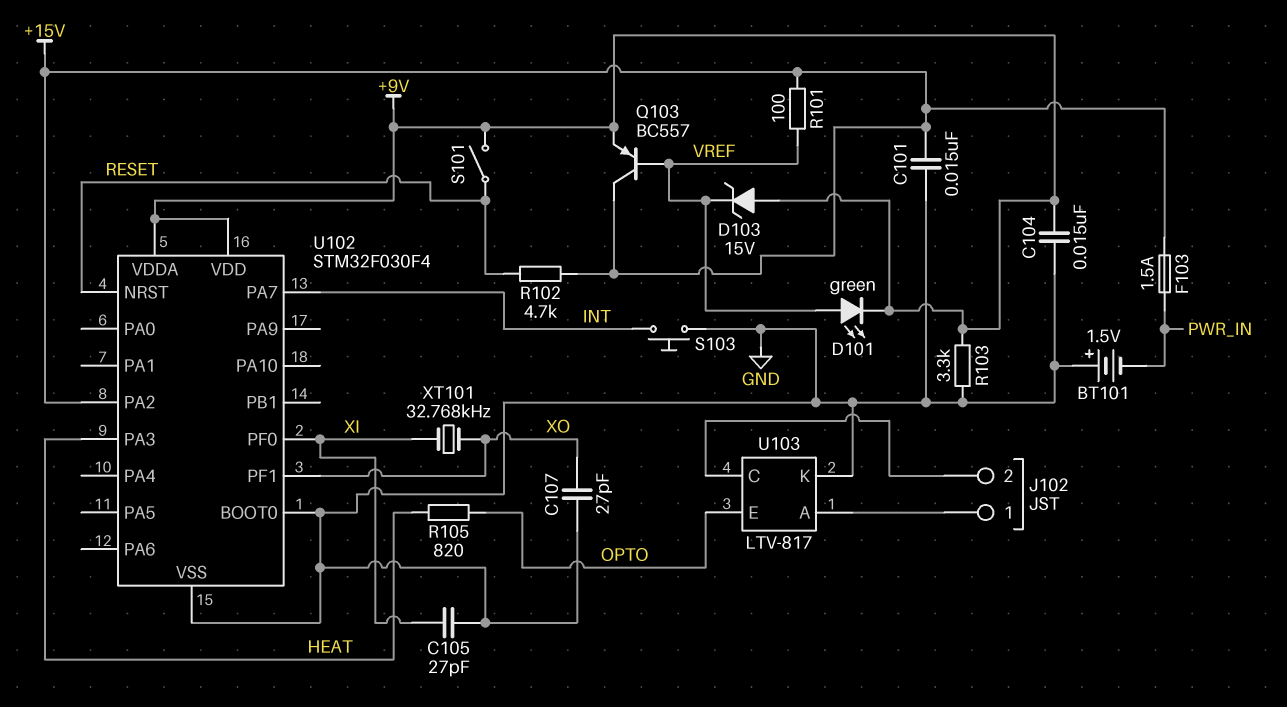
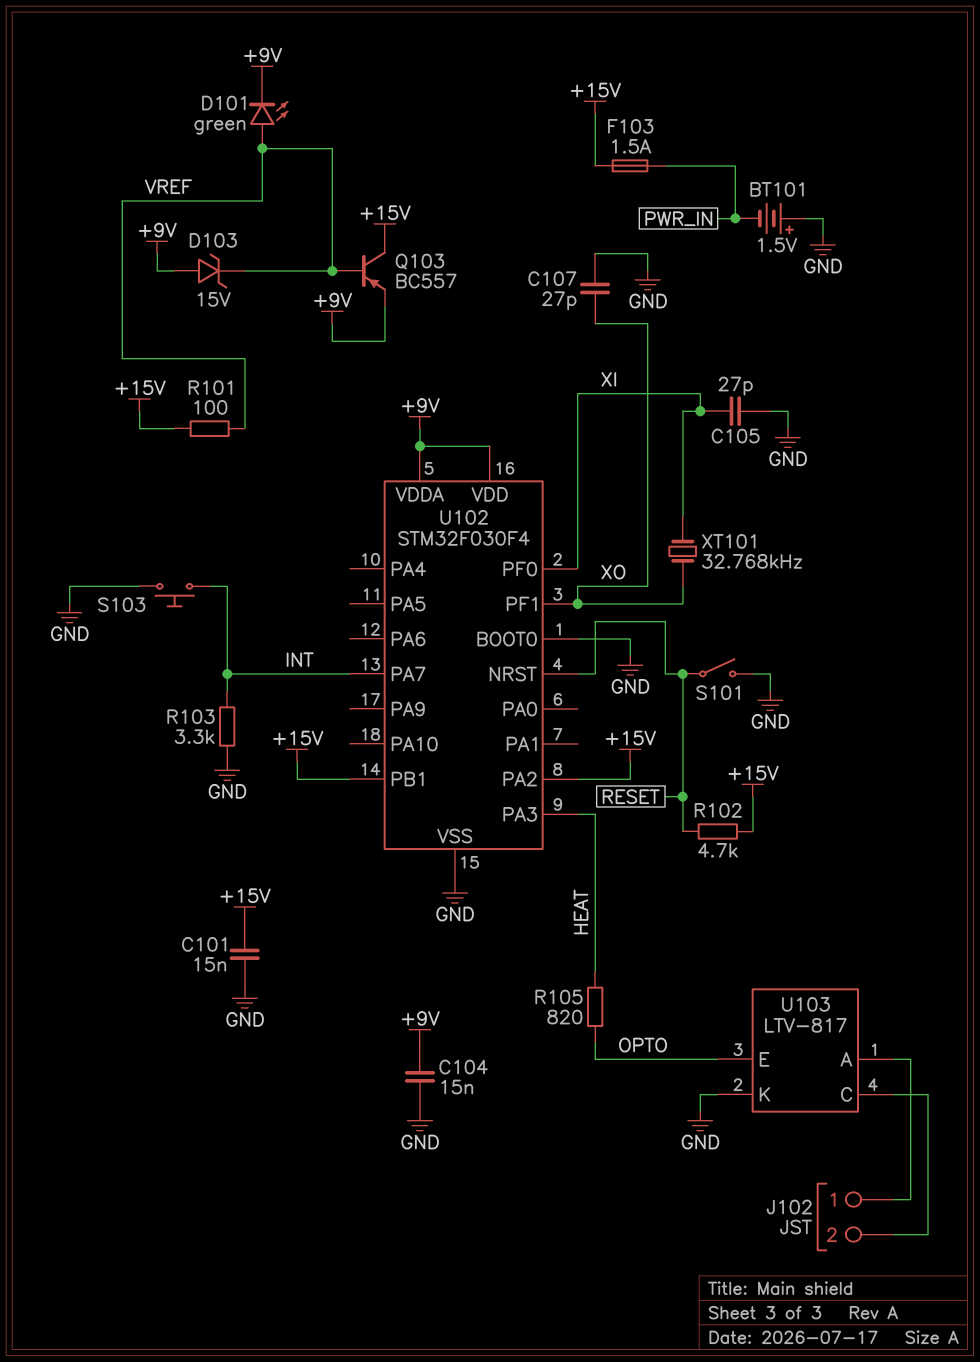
R103: 3.3k (+9V, GND) -> 3.3k (GND, INT)
S101: switch (+9V, RESET) -> switch (GND, RESET)
U102 pin PB1: none -> +15V

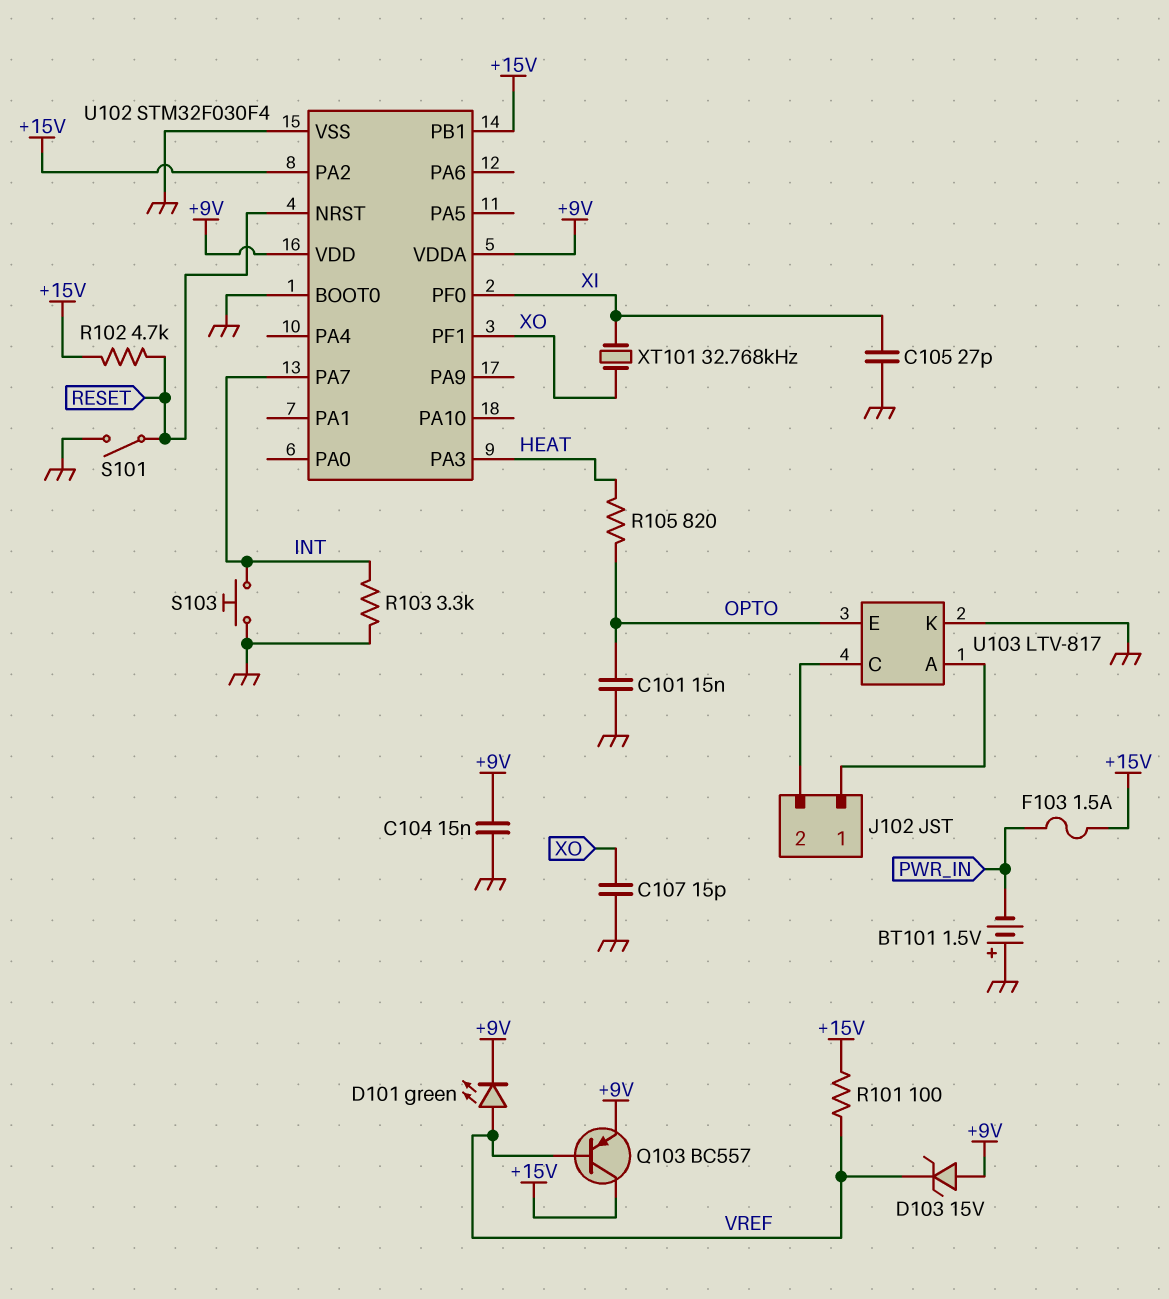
C101: 15nF (+15V, GND) -> 15nF (GND, OPTO)
C107: 27pF (GND, XO) -> 15pF (GND, XO)

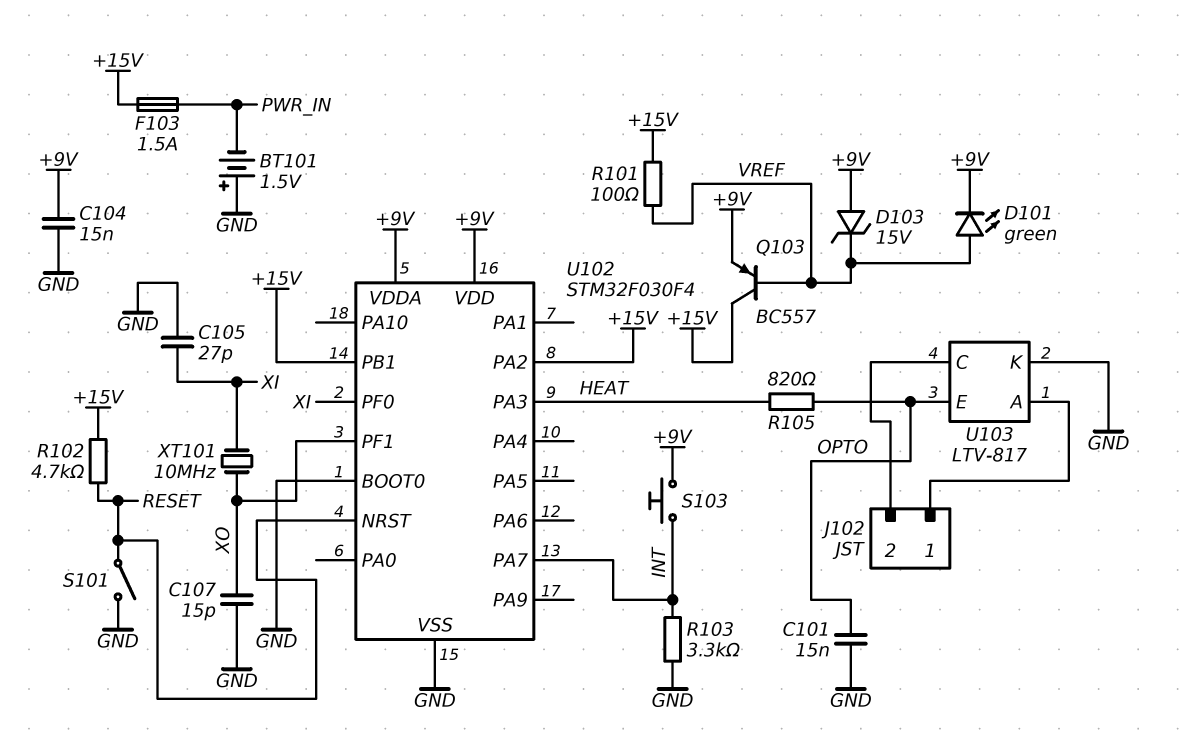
S103: button (GND, INT) -> button (+9V, INT)
XT101: 32.768kHz (XI, XO) -> 10MHz (XI, XO)

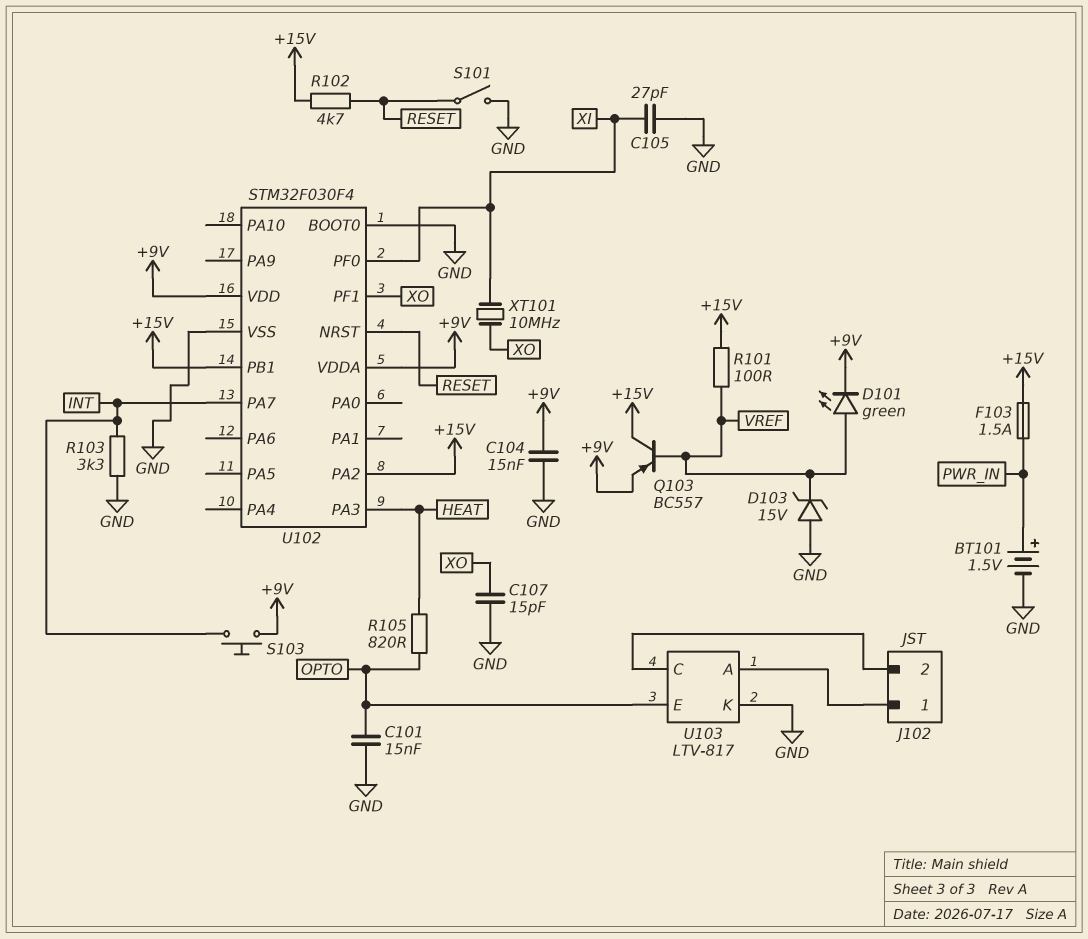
BT101: 1.5V (plus GND, minus PWR_IN) -> 1.5V (plus PWR_IN, minus GND)
D103: zener 15V (A +9V, K VREF) -> zener 15V (A GND, K VREF)

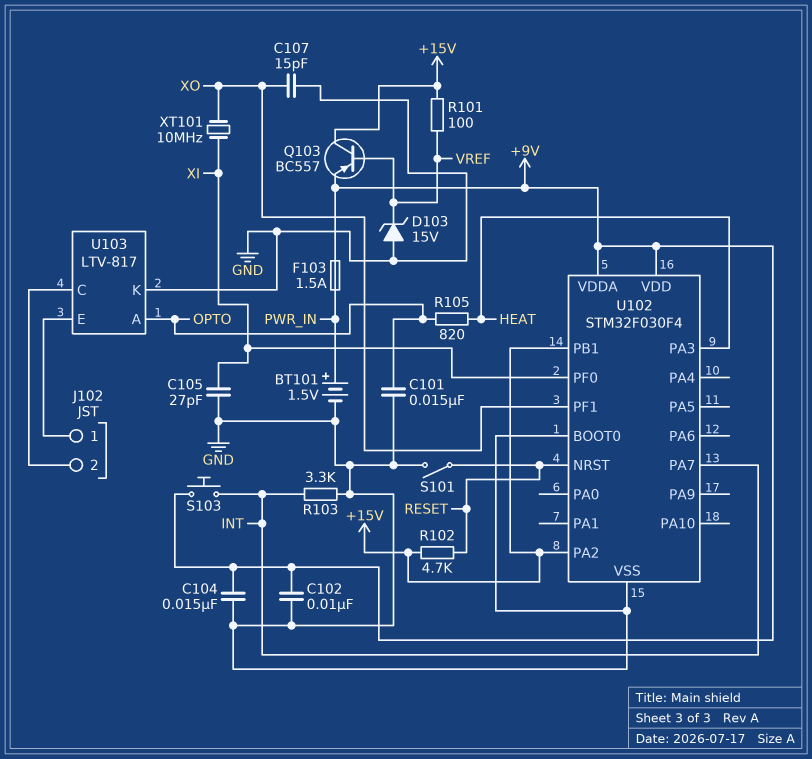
C102: none -> 10nF (+9V, GND)
D101: LED green (A VREF, K +9V) -> none
F103: 1.5A (+15V, PWR_IN) -> 1.5A (+9V, PWR_IN)
U103 pin A: J102/1 -> OPTO
U103 pin E: OPTO -> J102/1

